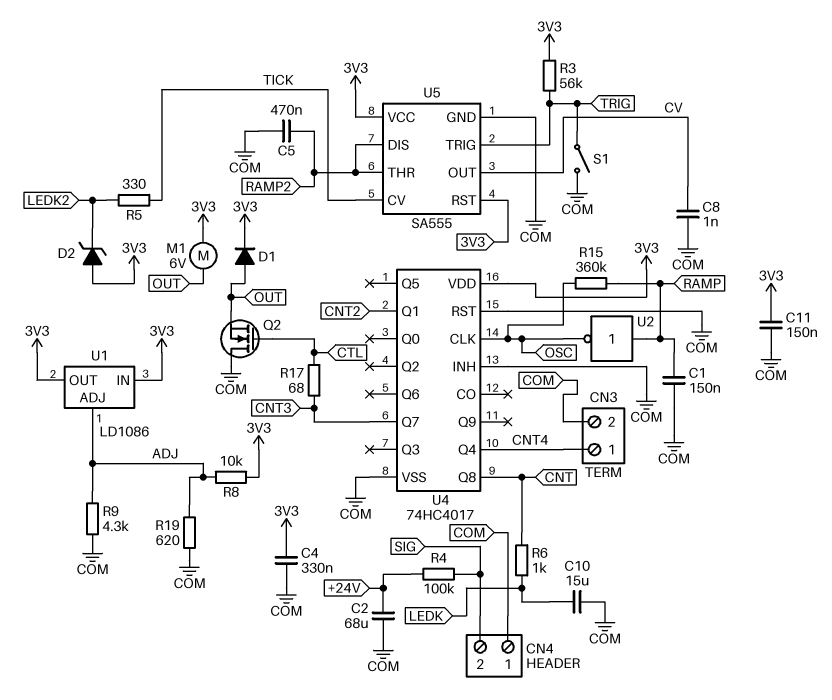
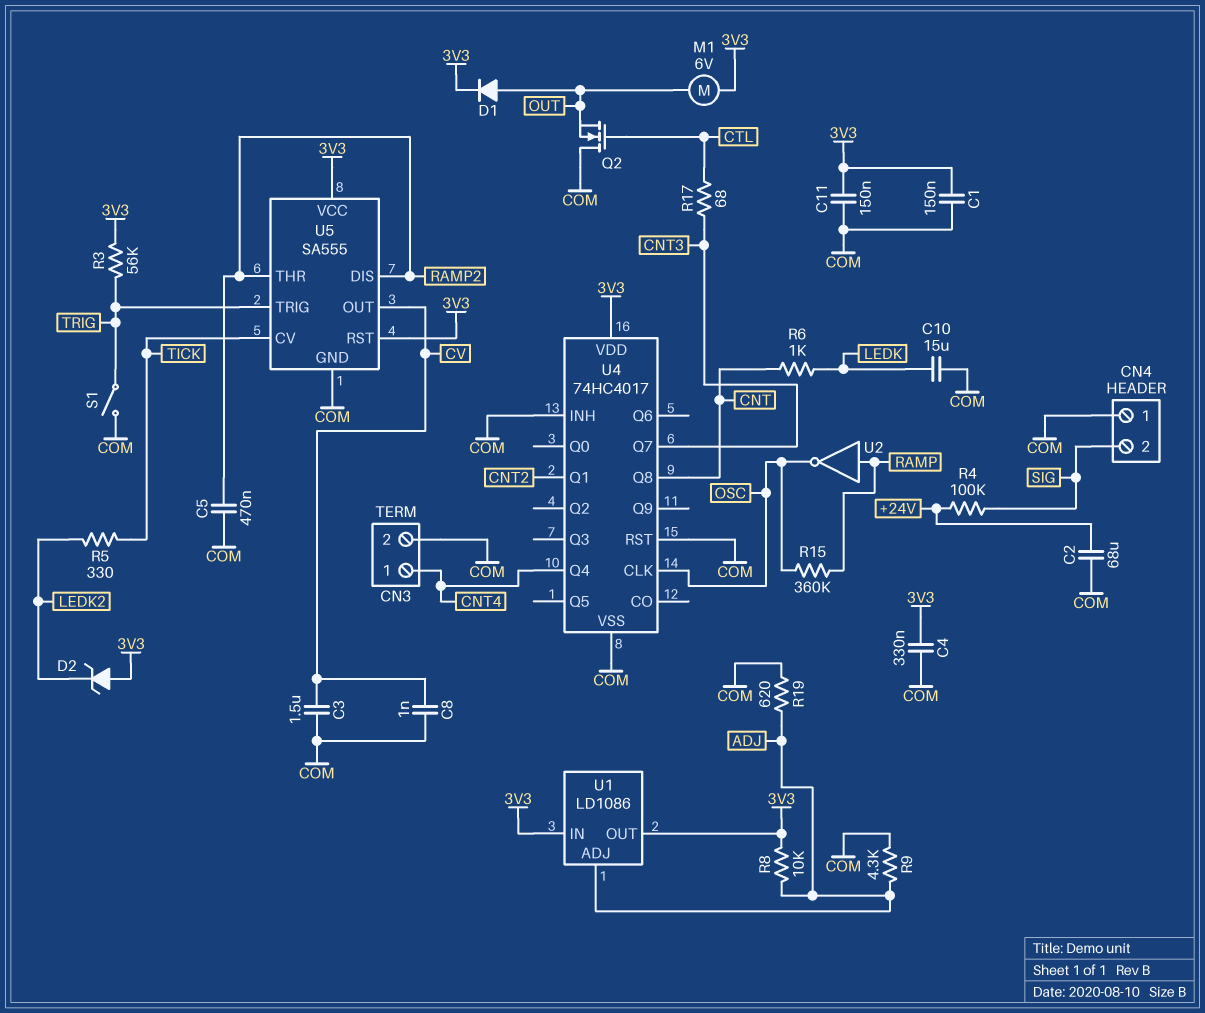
C1: 150nF (COM, RAMP) -> 150nF (3V3, COM)
C3: none -> 1.5uF (COM, CV)

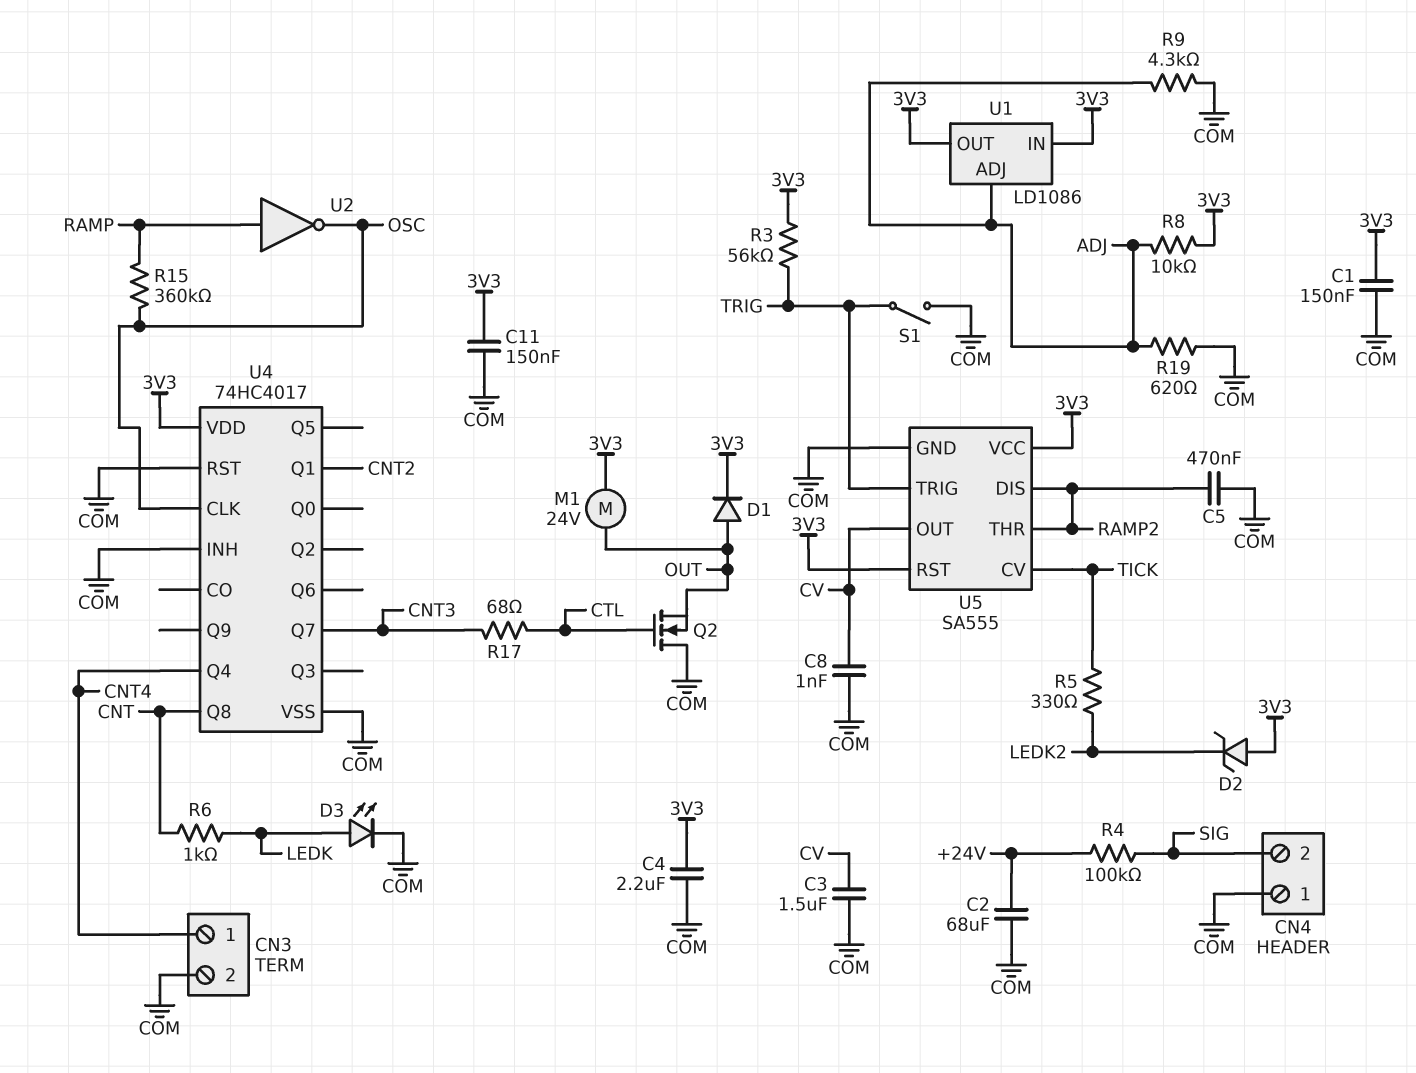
C4: 330nF (3V3, COM) -> 2.2uF (3V3, COM)
C10: 15uF (COM, LEDK) -> none
D3: none -> LED (A LEDK, K COM)
M1: motor 6V (3V3, OUT) -> motor 24V (3V3, OUT)

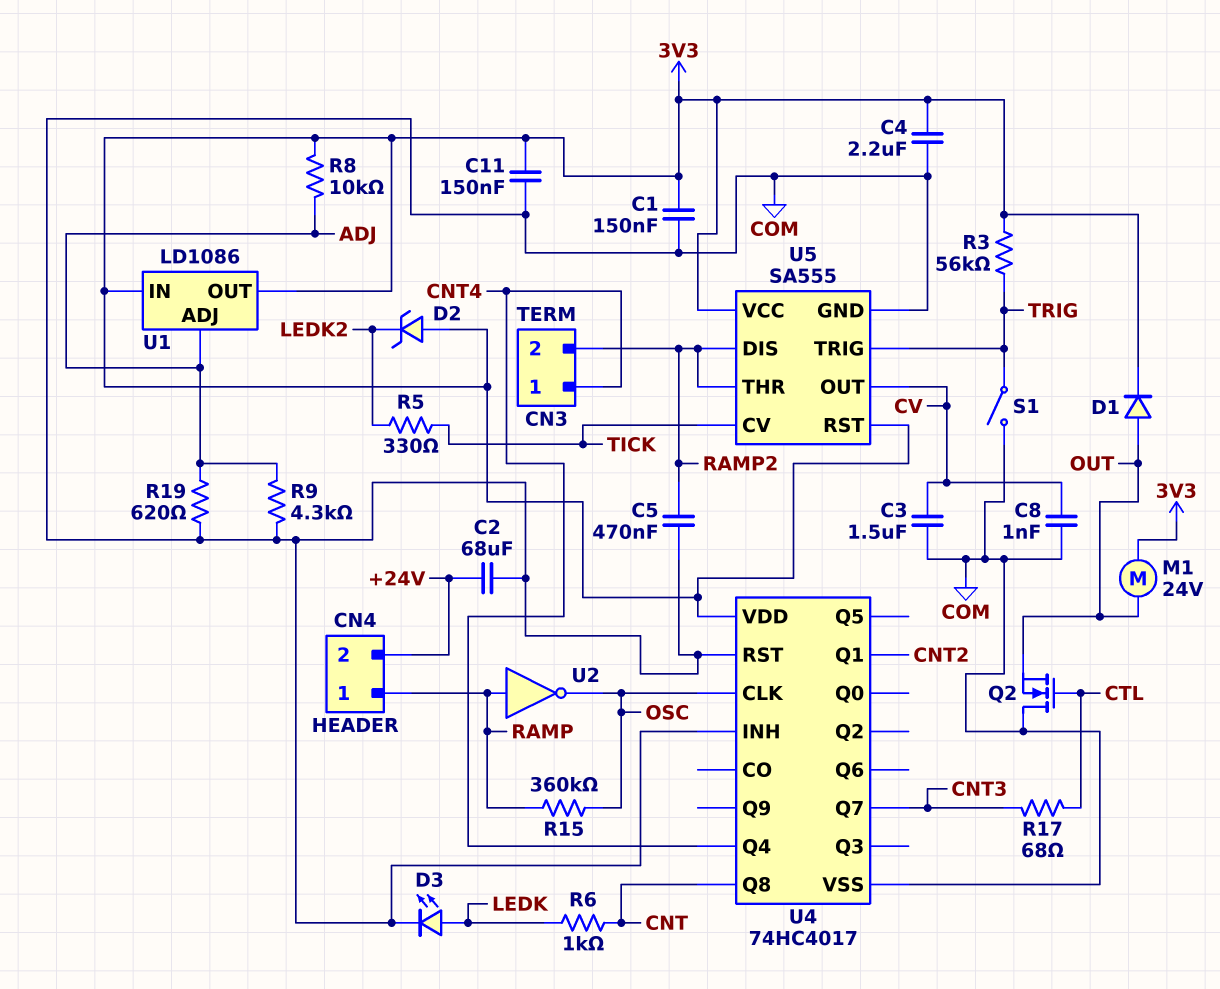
CN3 pin 2: COM -> RAMP2
CN4 pin 1: COM -> RAMP
CN4 pin 2: SIG -> +24V
R4: 100k (+24V, SIG) -> none

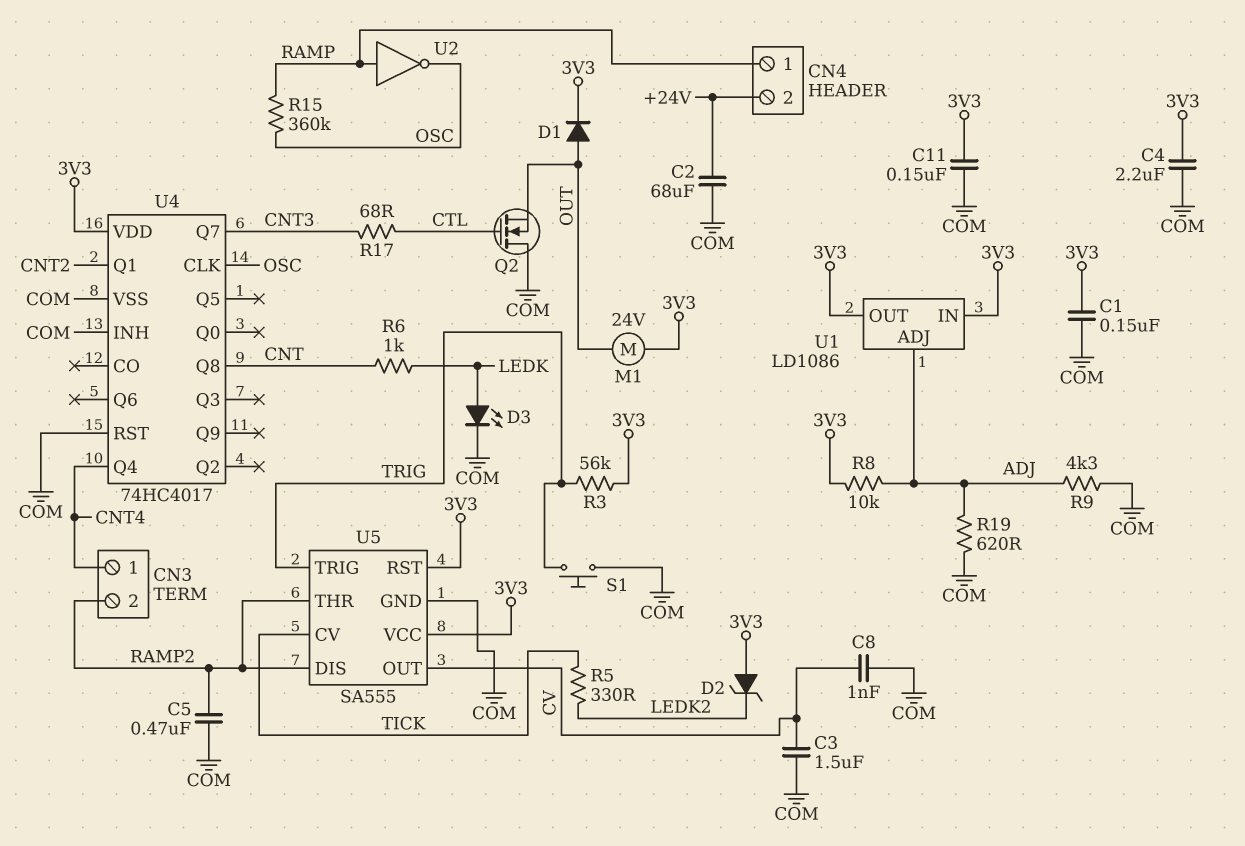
S1: switch (COM, TRIG) -> button (COM, TRIG)

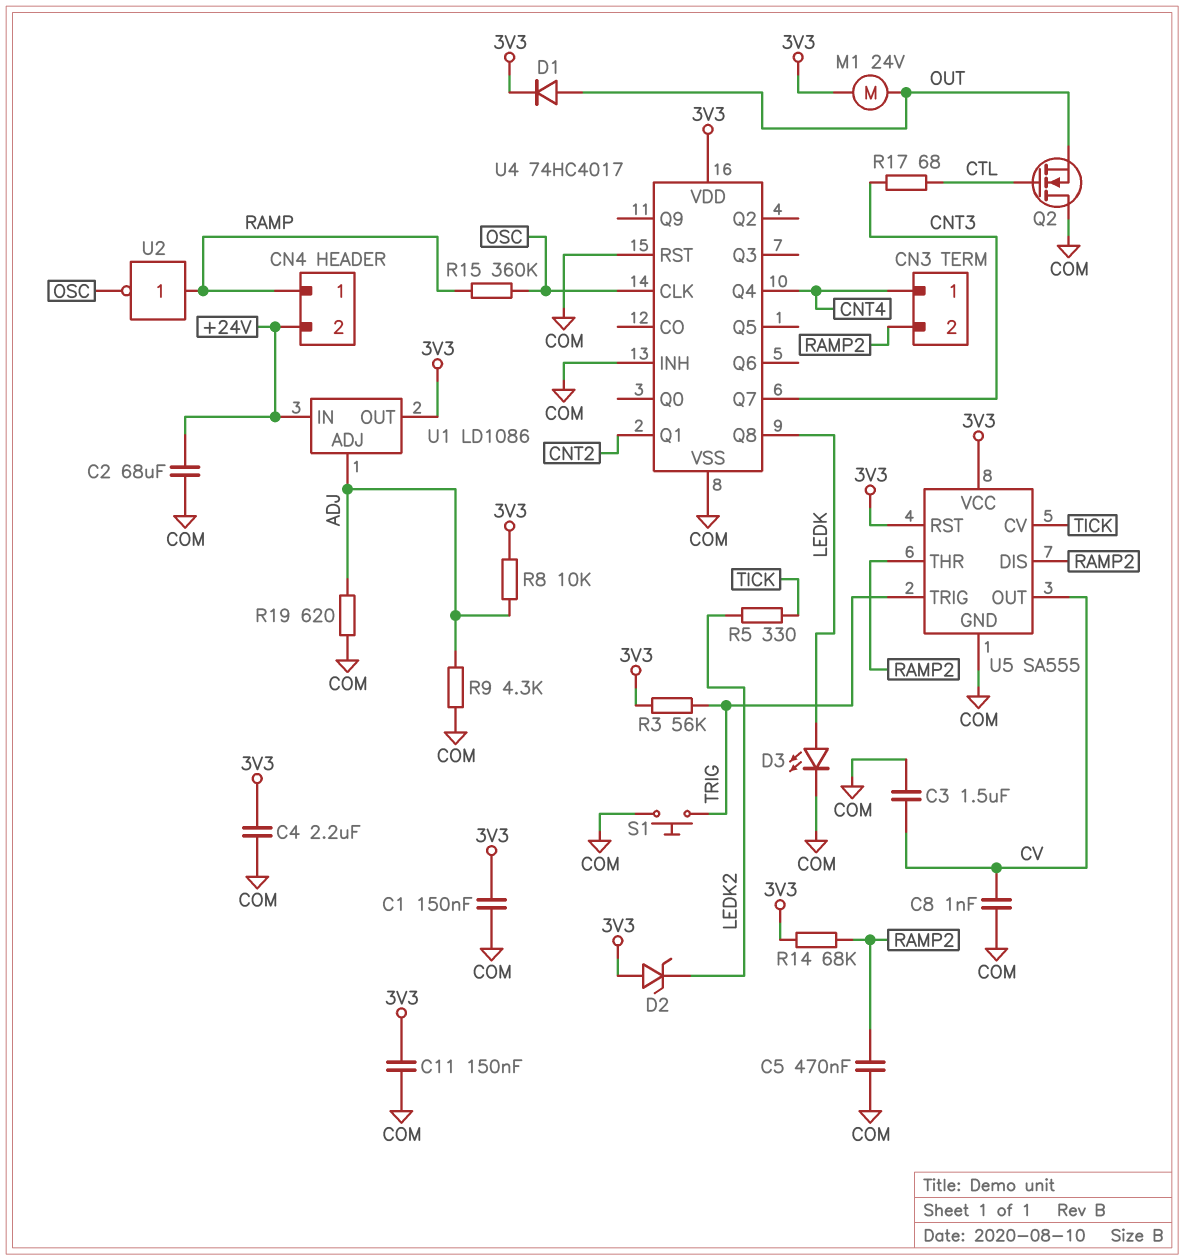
R6: 1k (CNT, LEDK) -> none
R14: none -> 68k (3V3, RAMP2)
U1 pin IN: 3V3 -> +24V
U4 pin Q8: CNT -> LEDK

